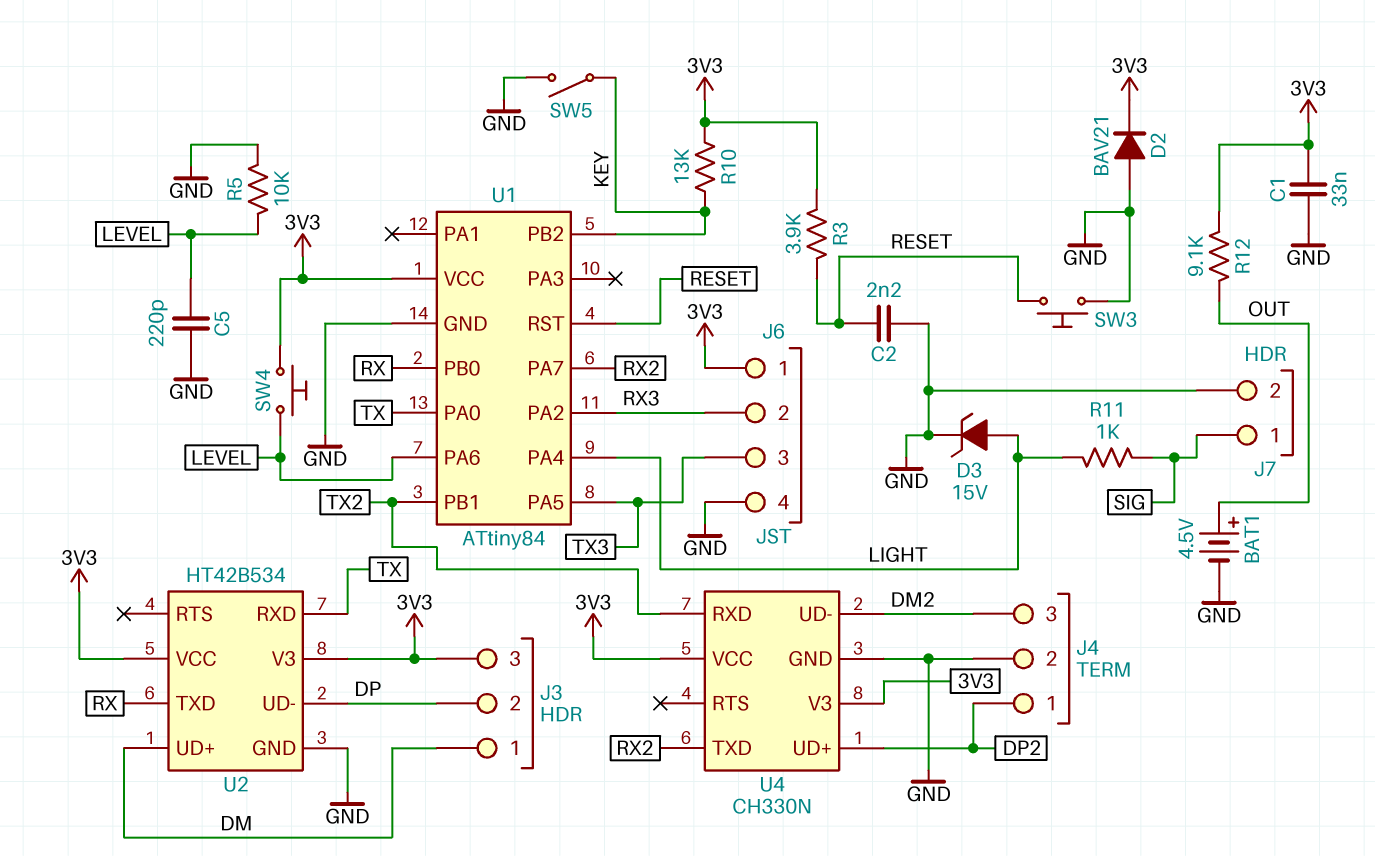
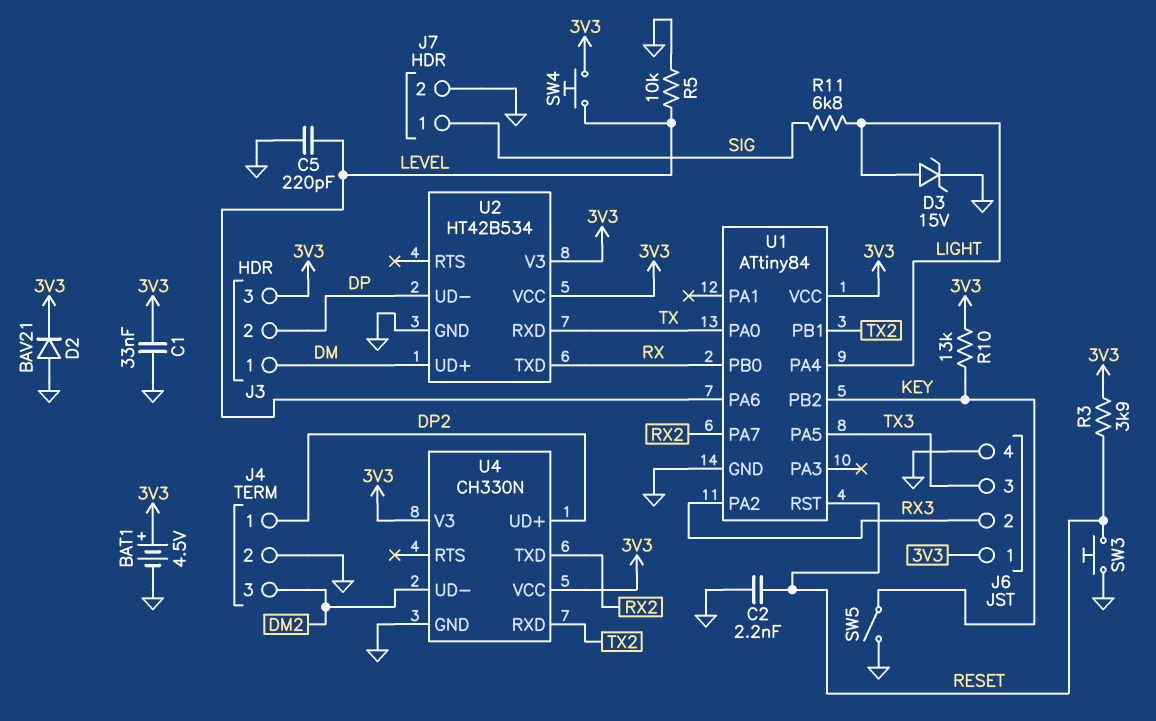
BAT1: 4.5V (plus OUT, minus GND) -> 4.5V (plus 3V3, minus GND)
R11: 1k (LIGHT, SIG) -> 6.8k (LIGHT, SIG)
R12: 9.1k (3V3, OUT) -> none

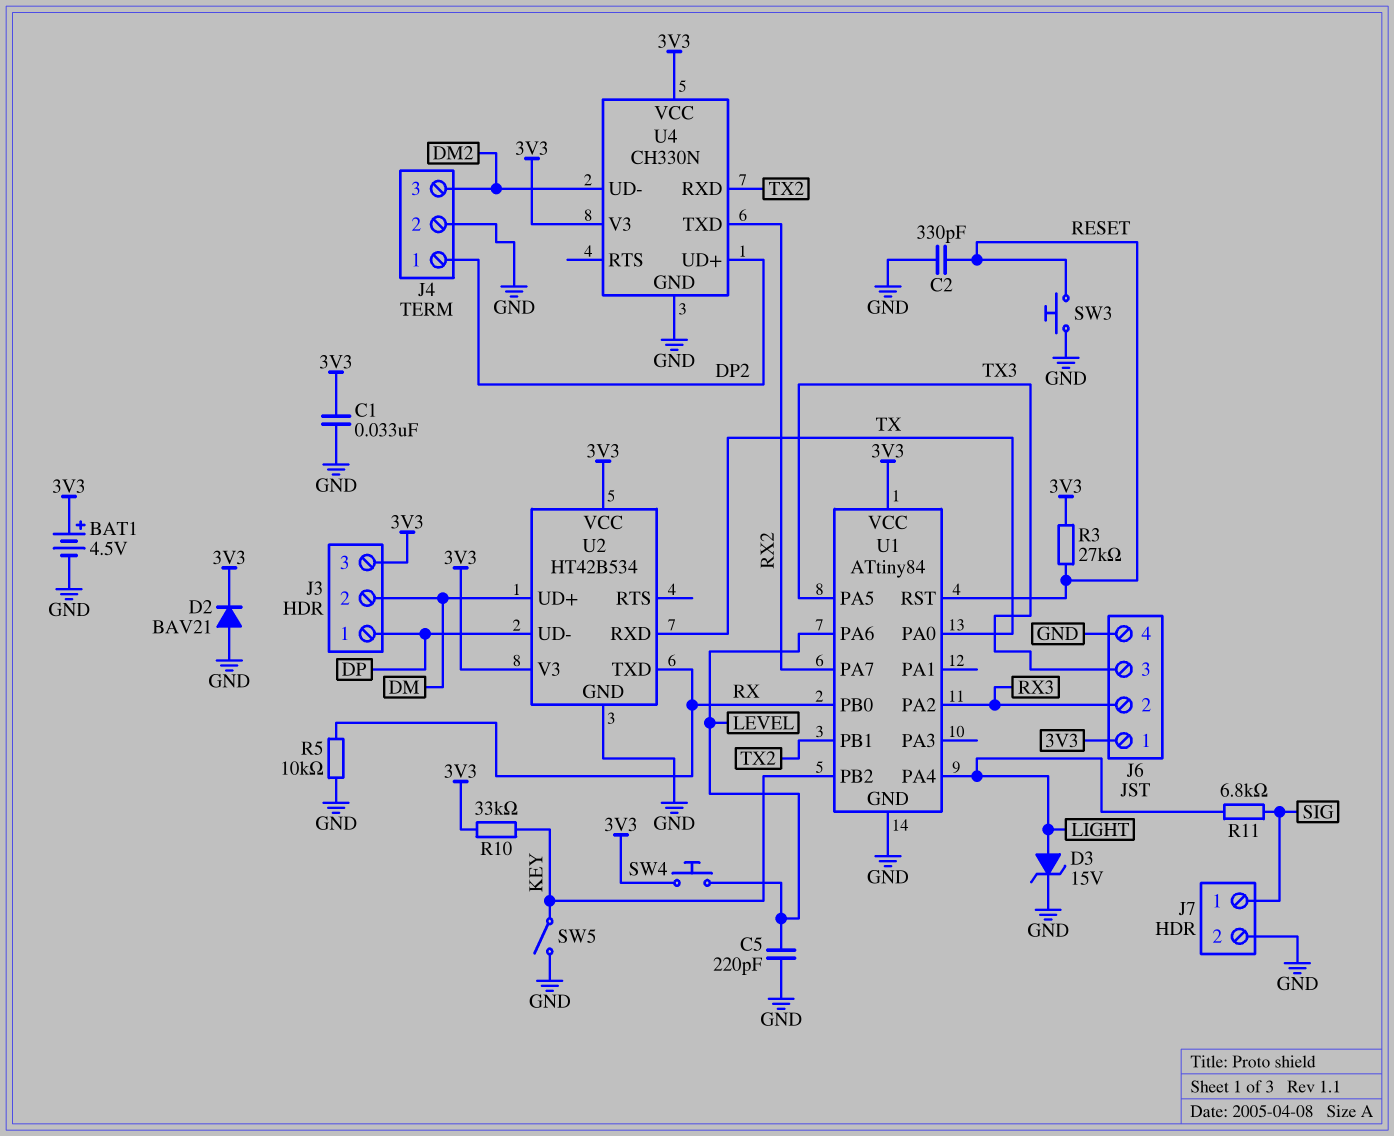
C2: 2.2nF (GND, RESET) -> 330pF (GND, RESET)
J3 pin 1: DM -> DP
J3 pin 2: DP -> DM
R3: 3.9k (3V3, RESET) -> 27k (3V3, RESET)
R5: 10k (GND, LEVEL) -> 10k (GND, RX)
R10: 13k (3V3, KEY) -> 33k (3V3, KEY)

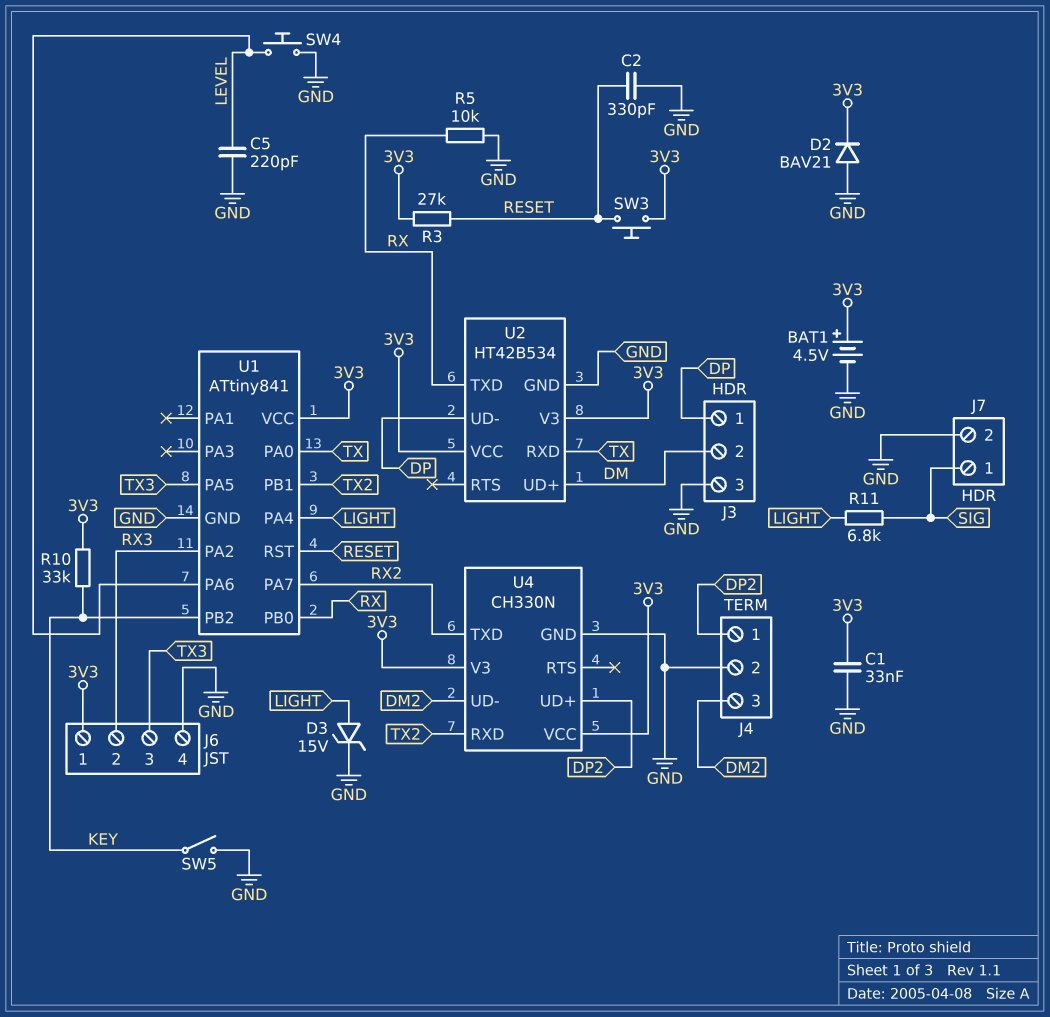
J3 pin 3: 3V3 -> GND
SW3: button (GND, RESET) -> button (3V3, RESET)
SW4: button (3V3, LEVEL) -> button (GND, LEVEL)
U1: ATtiny84 -> ATtiny841

